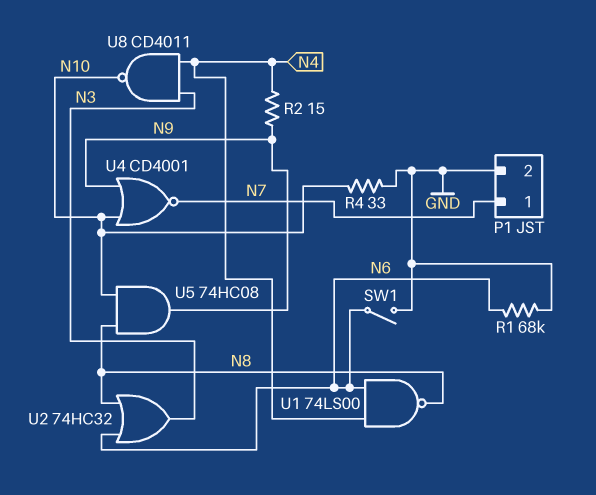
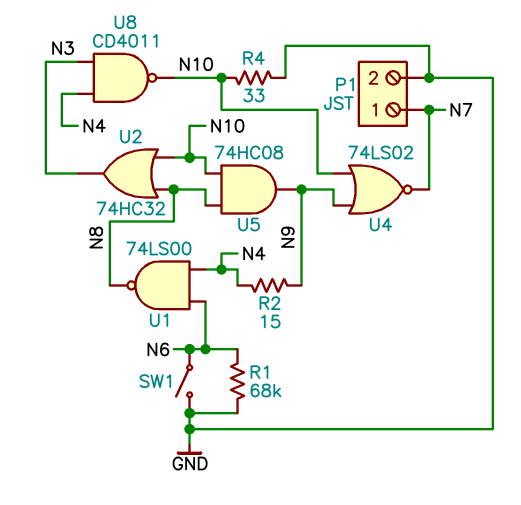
U2: OR 74HC32 (in N6, in N8, out N3) -> OR 74HC32 (in N8, in N10, out N3)
U4: NOR CD4001 (in N9, in N10, out N7) -> NOR 74LS02 (in N9, in N10, out N7)

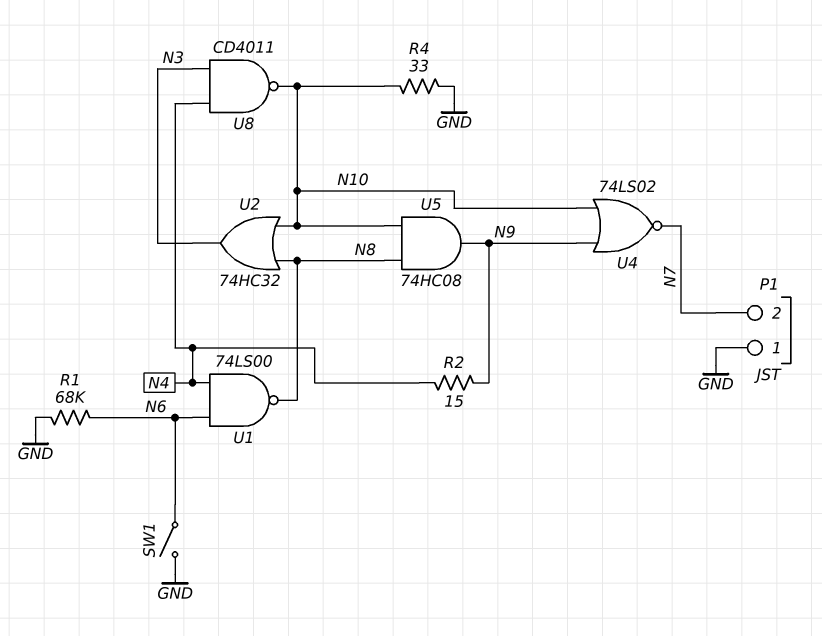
P1 pin 1: N7 -> GND
P1 pin 2: GND -> N7

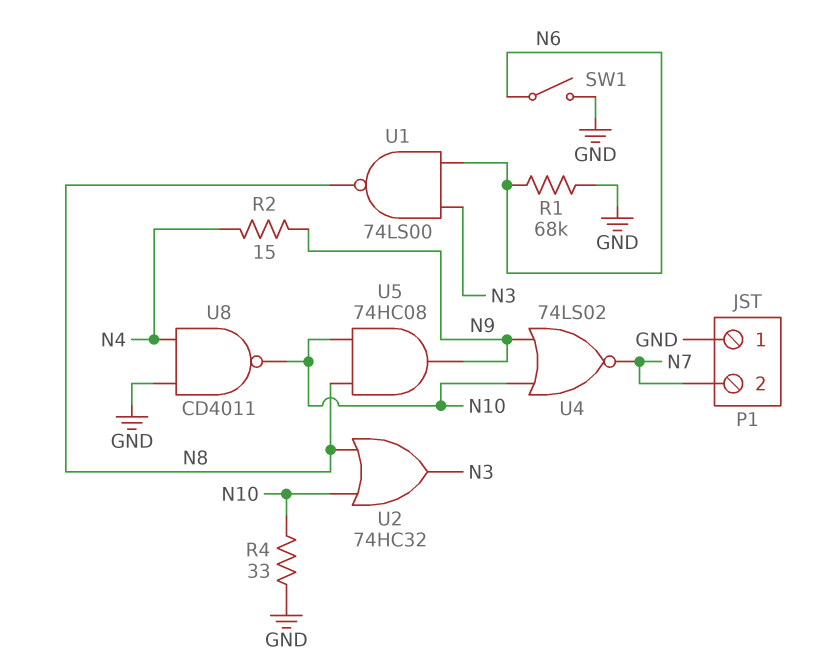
U1: NAND 74LS00 (in N4, in N6, out N8) -> NAND 74LS00 (in N3, in N6, out N8)
U8: NAND CD4011 (in N3, in N4, out N10) -> NAND CD4011 (in GND, in N4, out N10)

